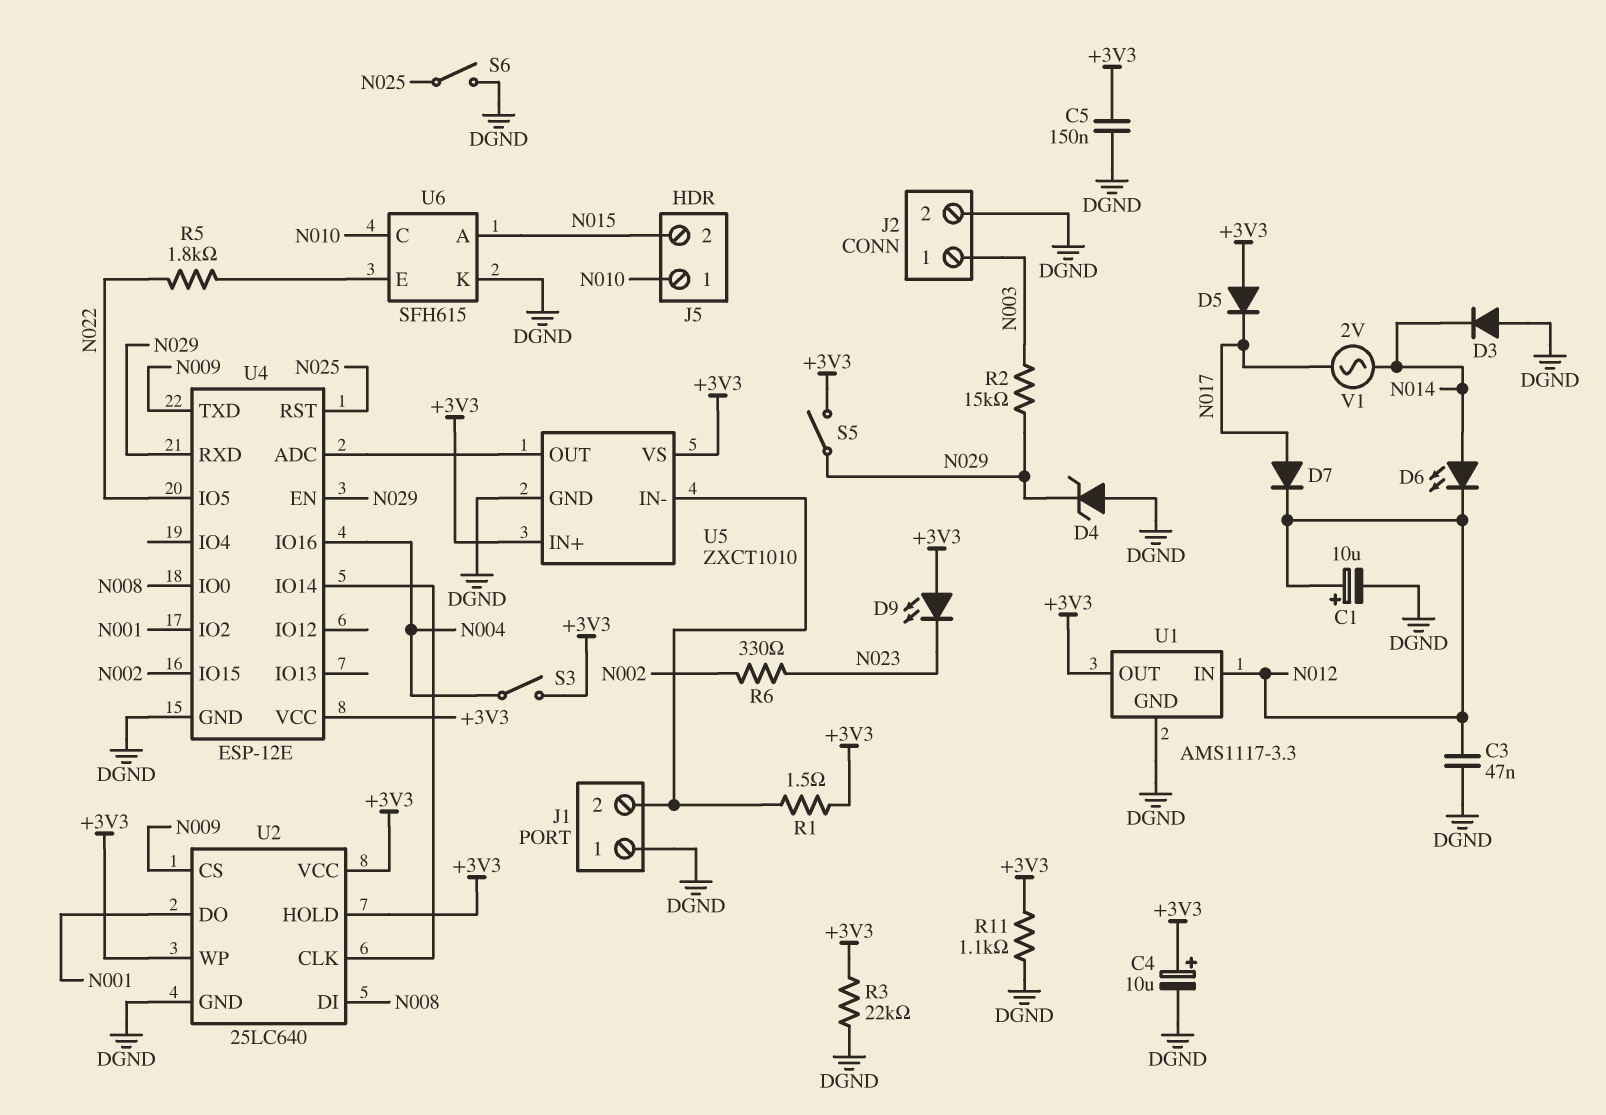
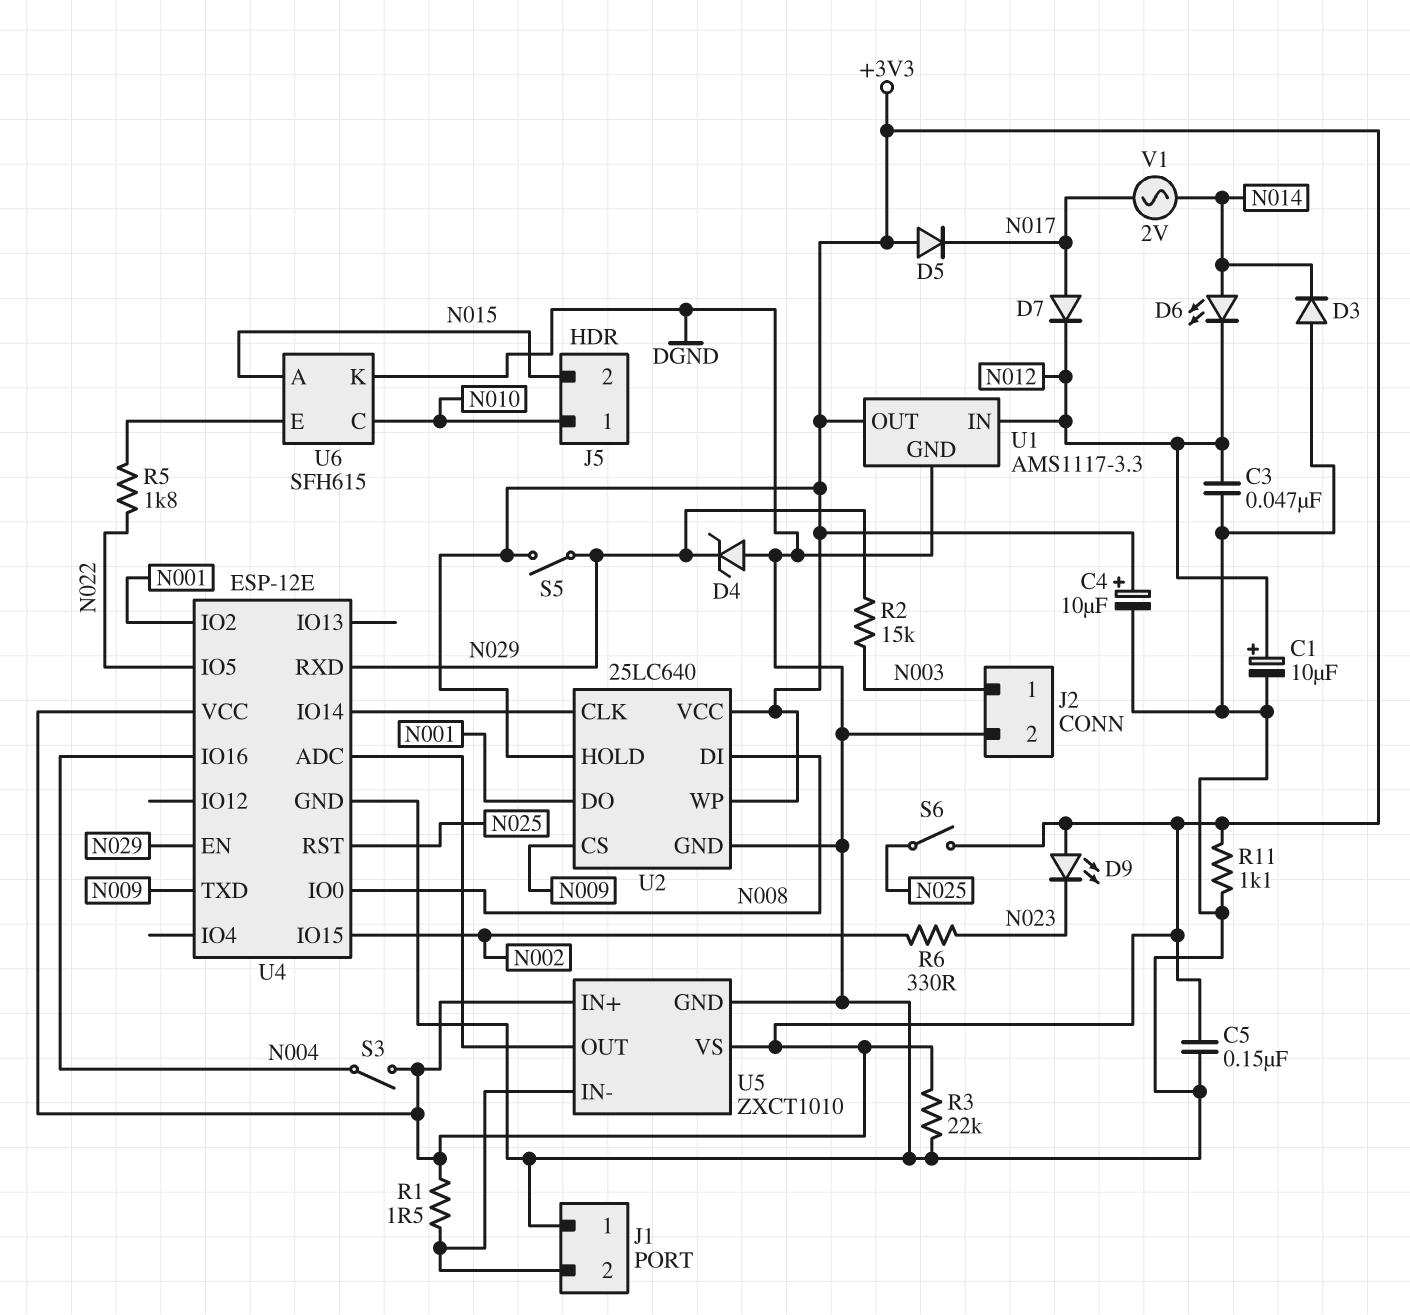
S6: switch (DGND, N025) -> switch (+3V3, N025)

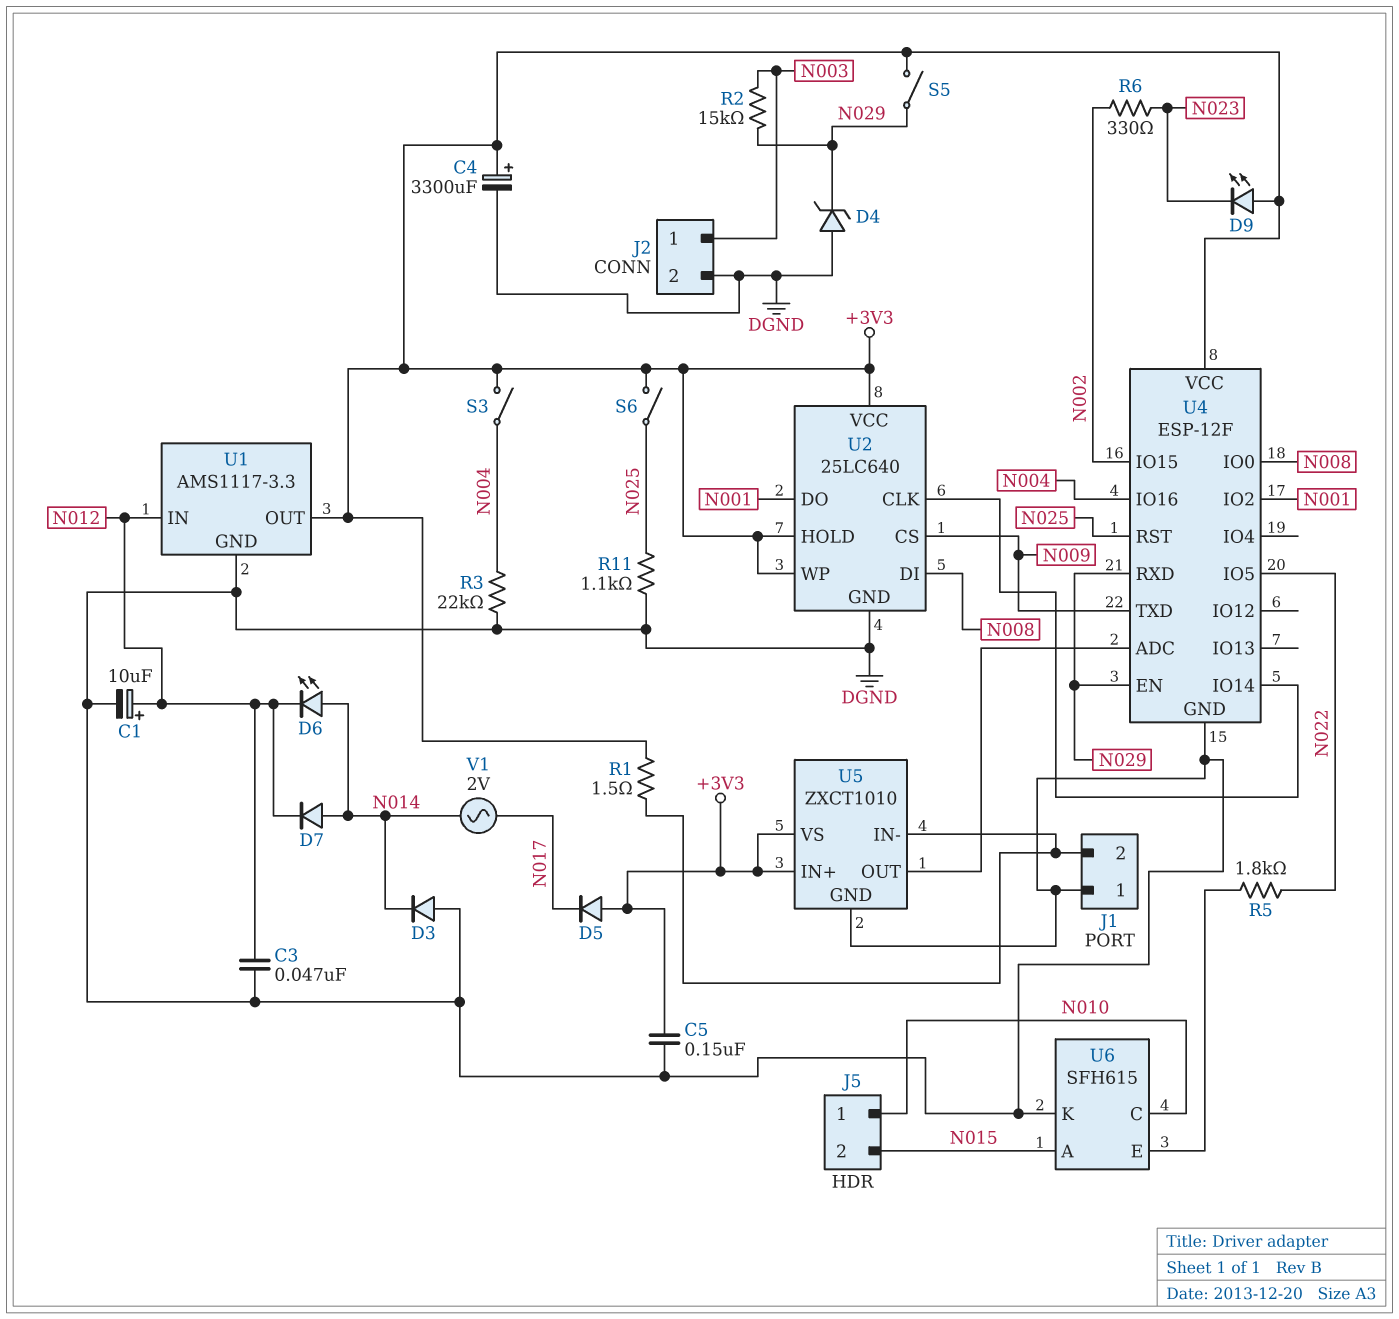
C4: 10uF (plus +3V3, minus DGND) -> 3300uF (plus +3V3, minus DGND)
D7: diode (A N017, K N012) -> diode (A N014, K N012)
R3: 22k (+3V3, DGND) -> 22k (DGND, N004)
R11: 1.1k (+3V3, DGND) -> 1.1k (DGND, N025)
U4: ESP-12E -> ESP-12F

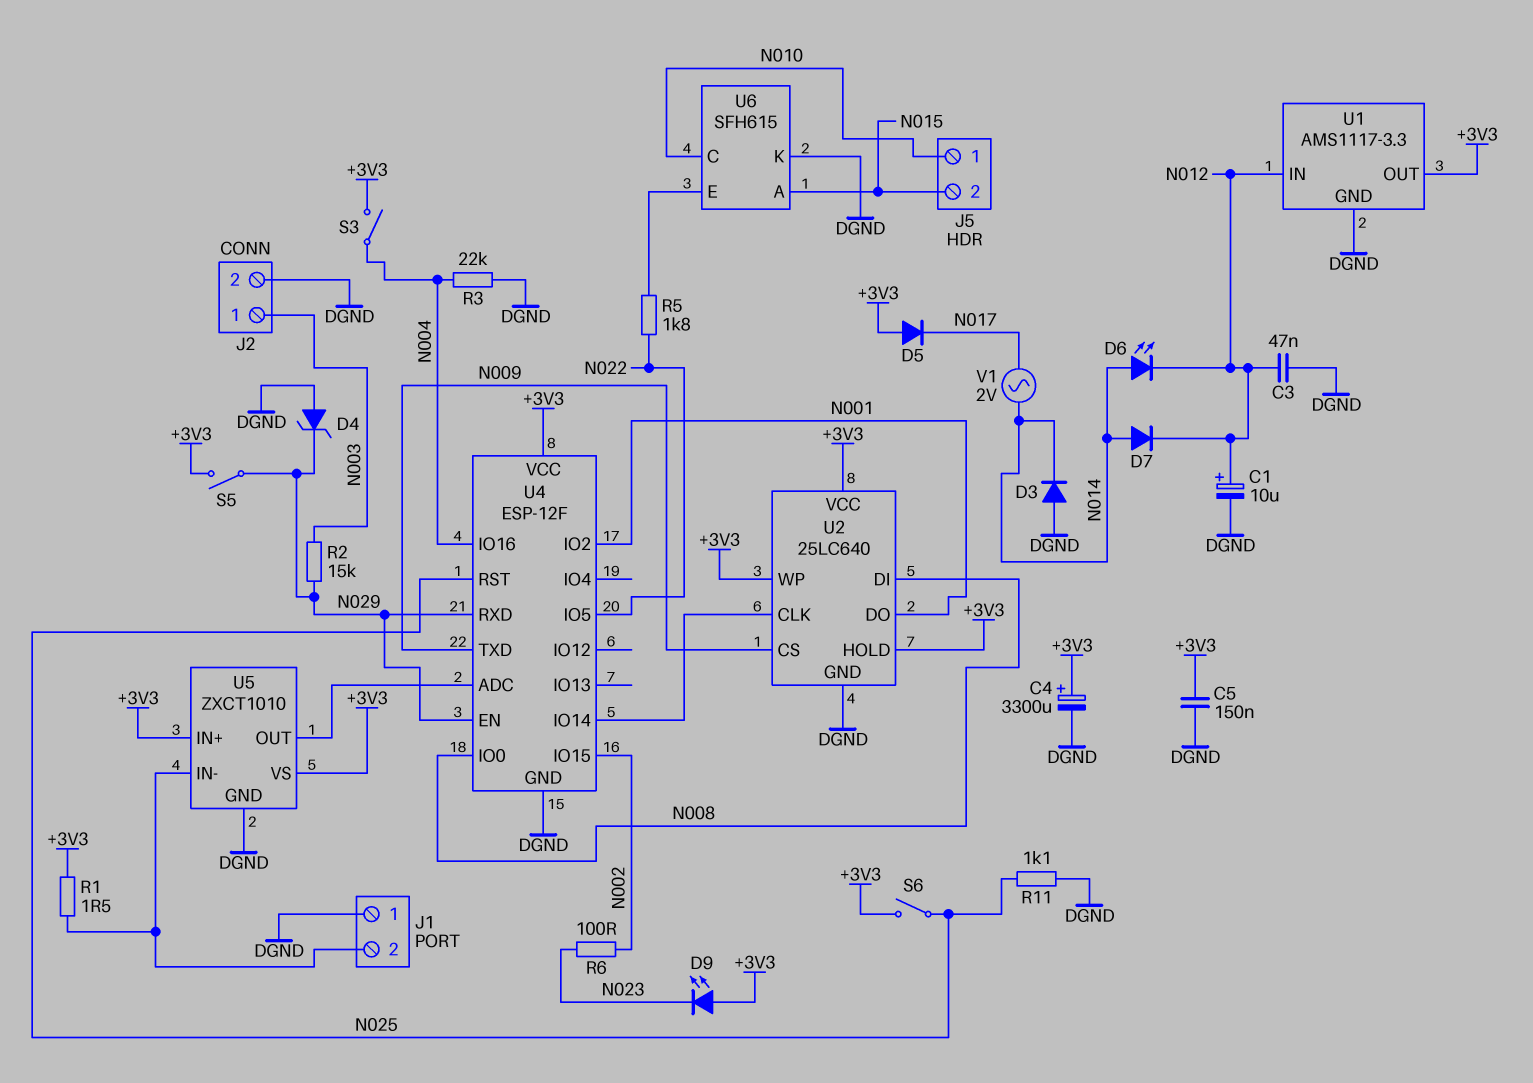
R6: 330 (N002, N023) -> 100 (N002, N023)

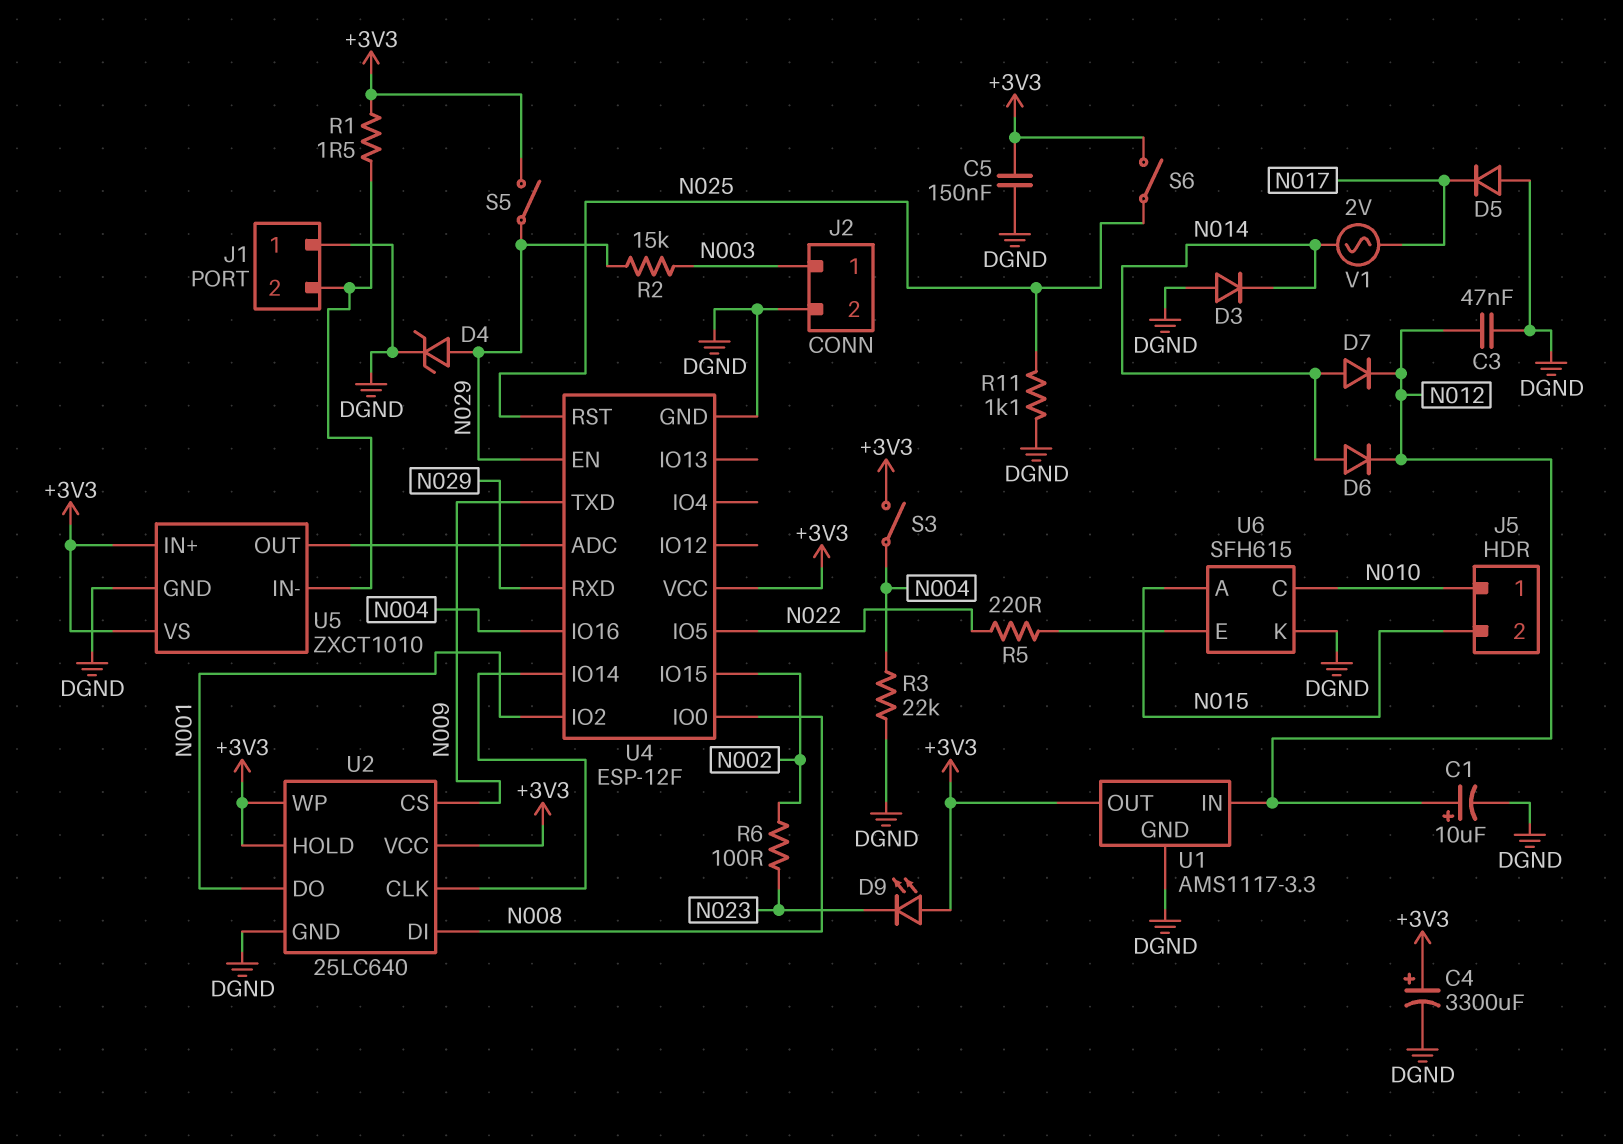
D4: zener (A DGND, K N029) -> zener (A N029, K DGND)
D5: diode (A +3V3, K N017) -> diode (A DGND, K N017)
D6: LED (A N014, K N012) -> diode (A N014, K N012)
R5: 1.8k (N022, U6/E) -> 220 (N022, U6/E)

